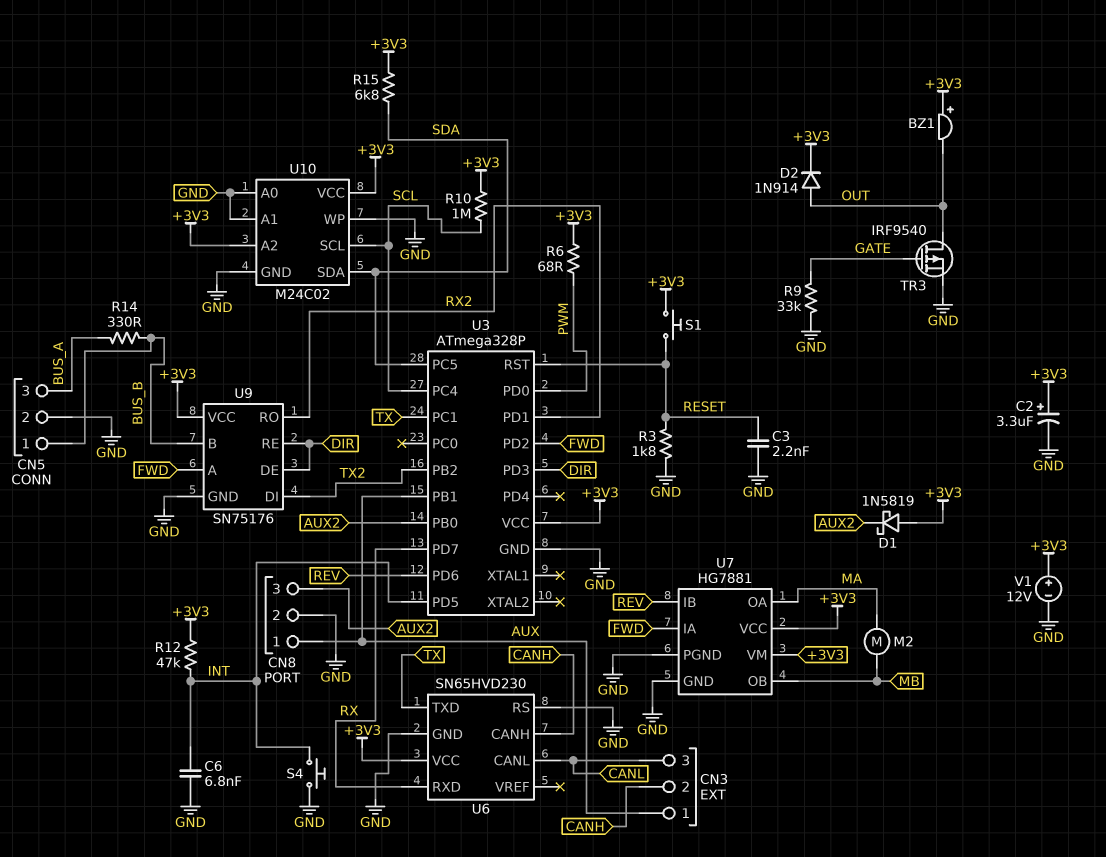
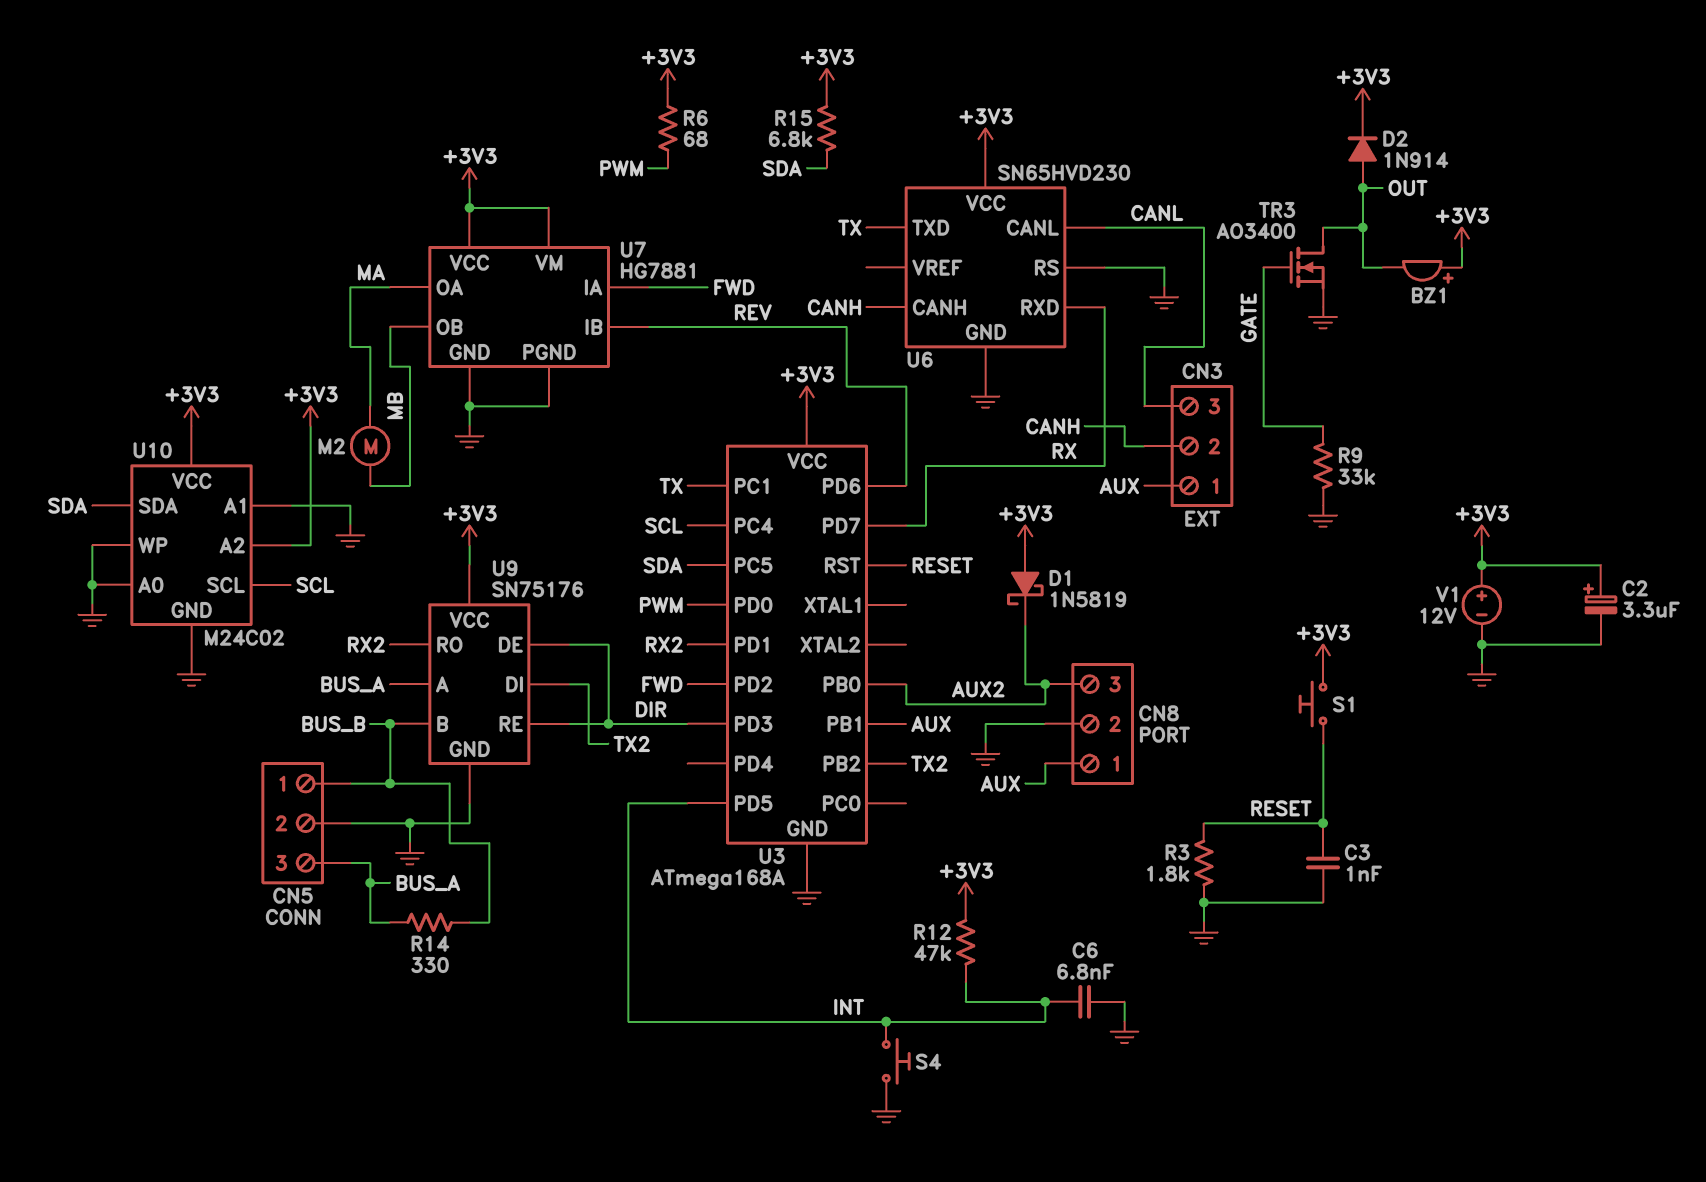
C3: 2.2nF (GND, RESET) -> 1nF (GND, RESET)
R10: 1M (+3V3, SCL) -> none
TR3: PMOS IRF9540 (G GATE, D OUT, S GND) -> NMOS AO3400 (G GATE, D OUT, S GND)
U3: ATmega328P -> ATmega168A
U9 pin A: FWD -> BUS_A

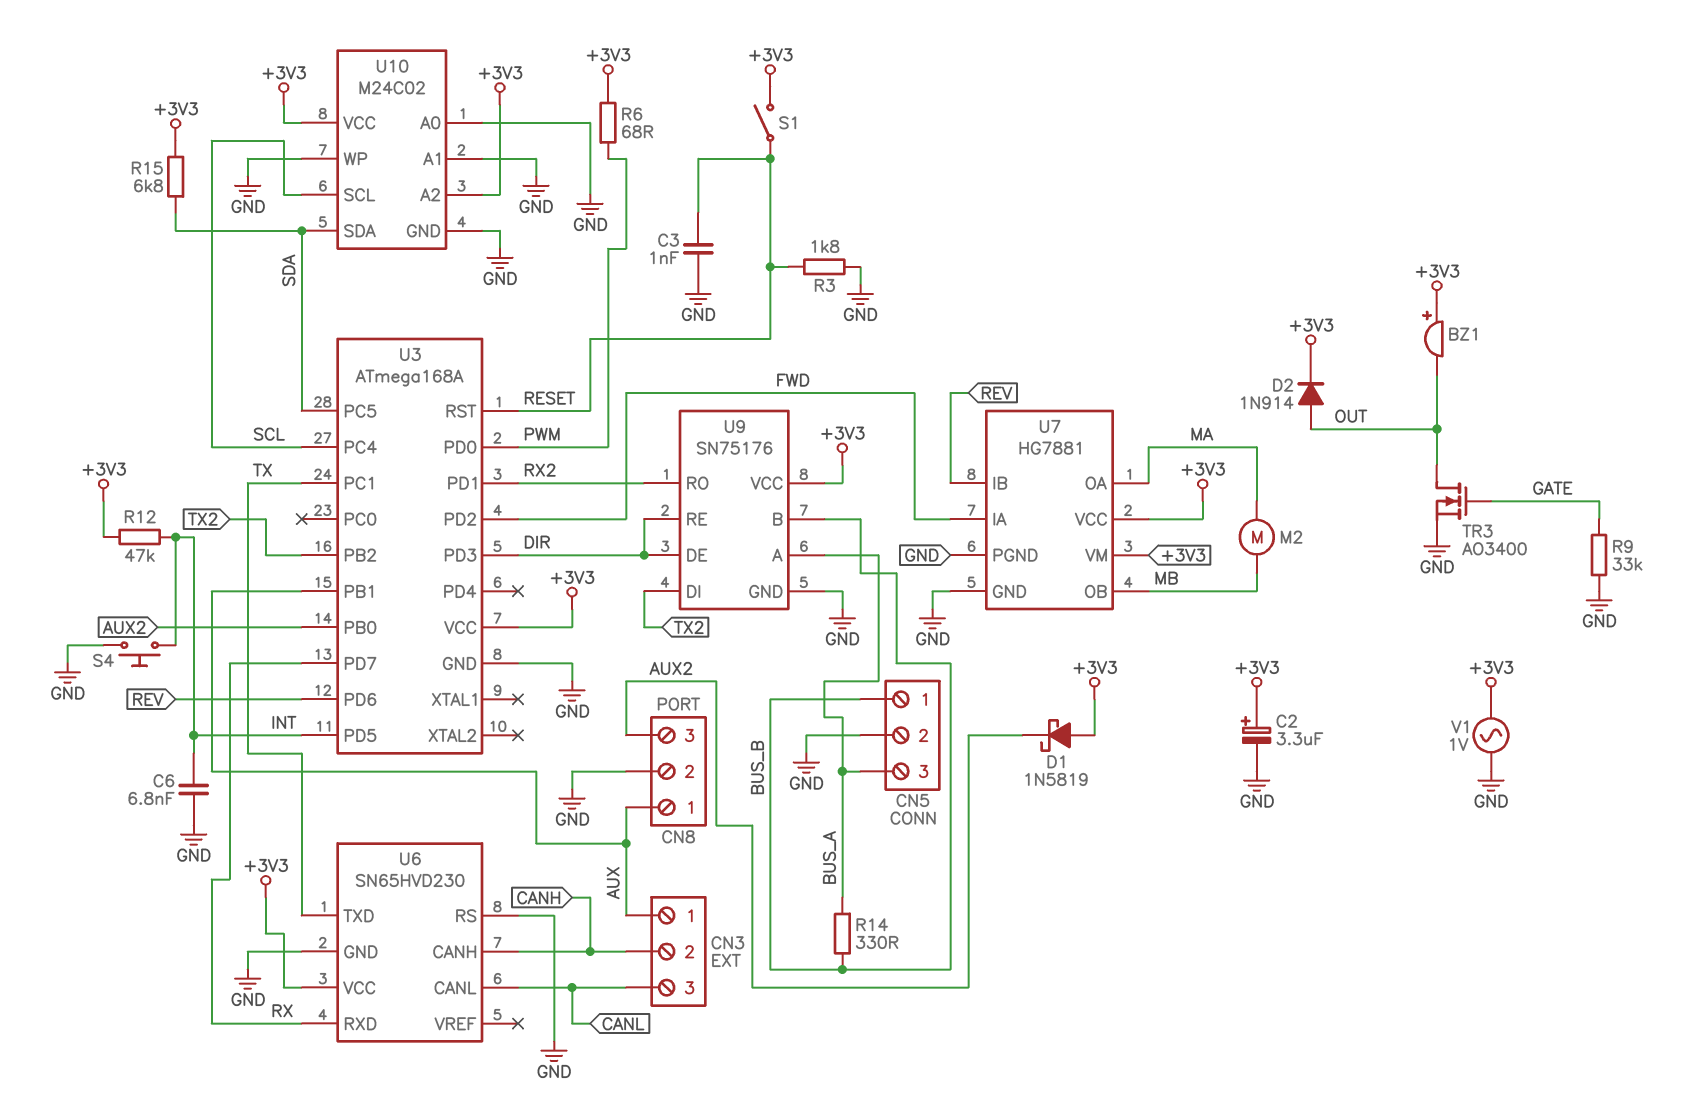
S1: button (+3V3, RESET) -> switch (+3V3, RESET)
V1: 12V (plus +3V3, minus GND) -> AC 1V (+3V3, GND)

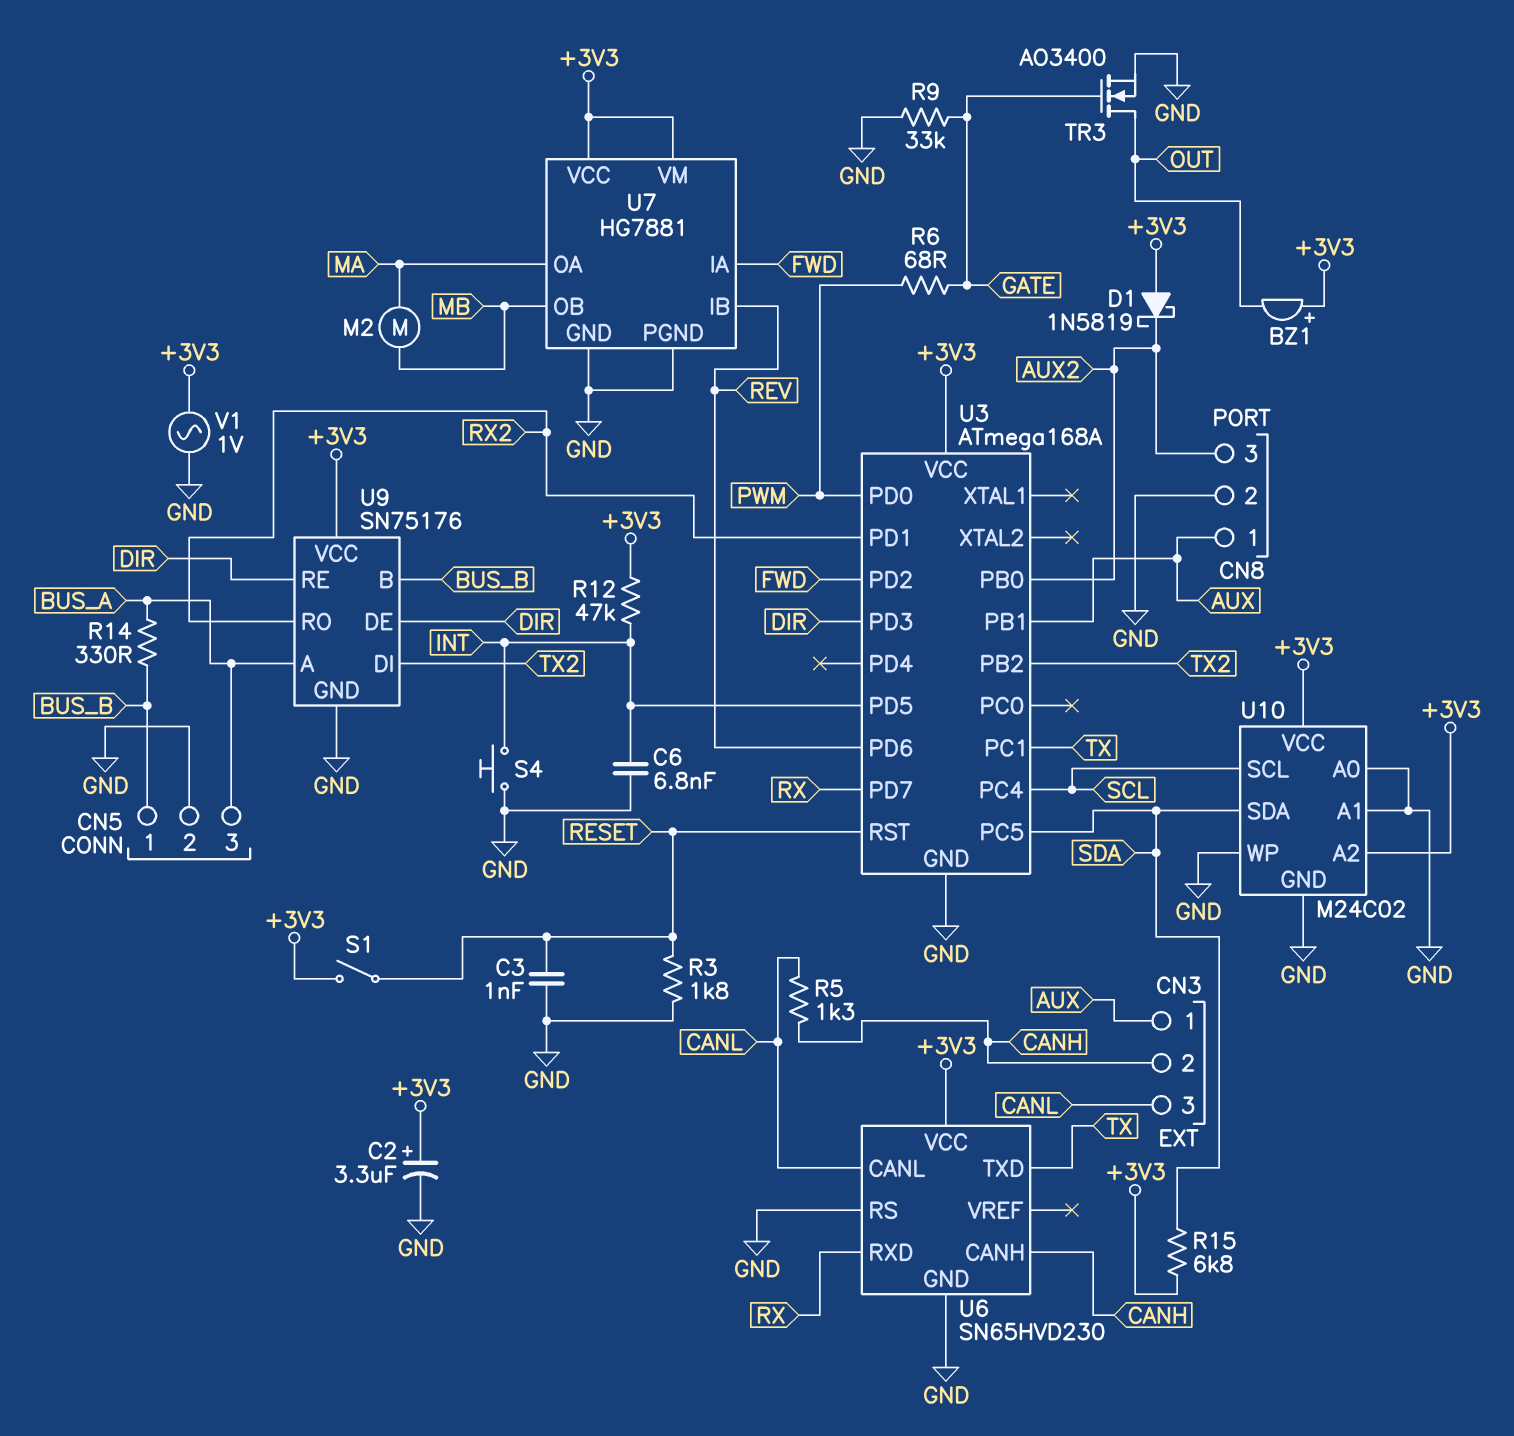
D2: diode 1N914 (A OUT, K +3V3) -> none
R5: none -> 1.3k (CANH, CANL)
R6: 68 (+3V3, PWM) -> 68 (GATE, PWM)

